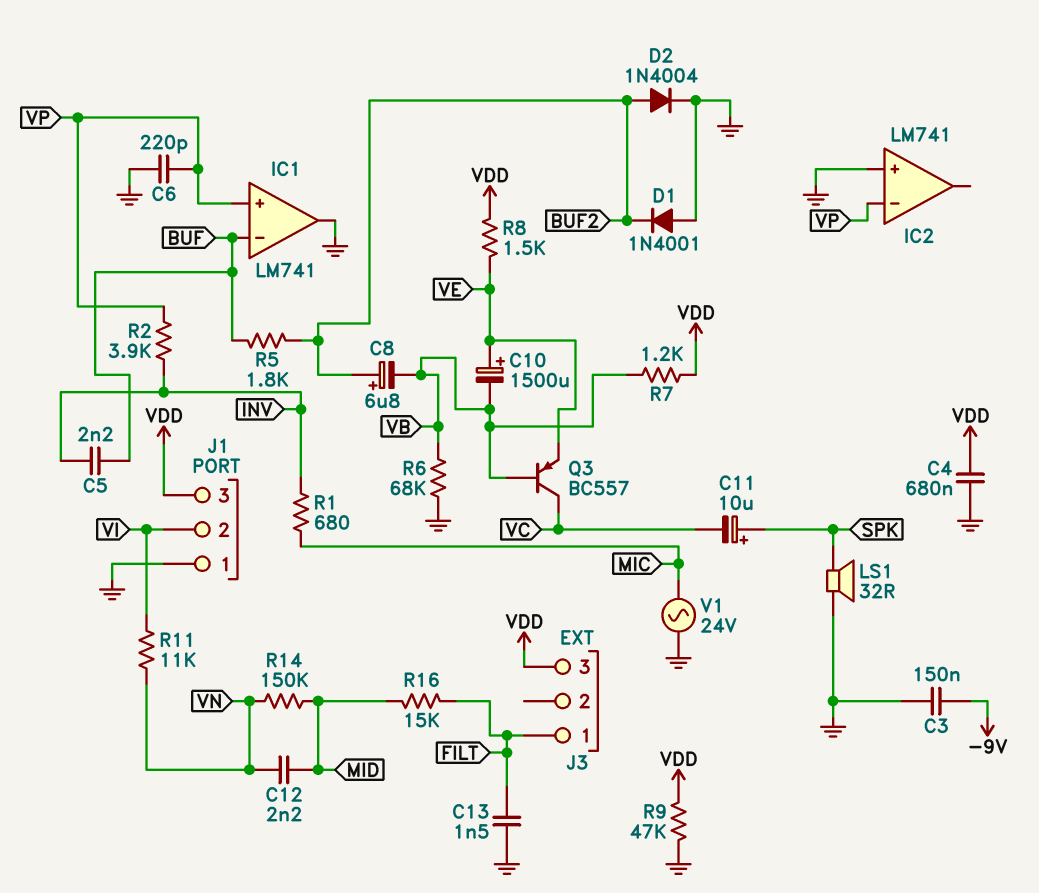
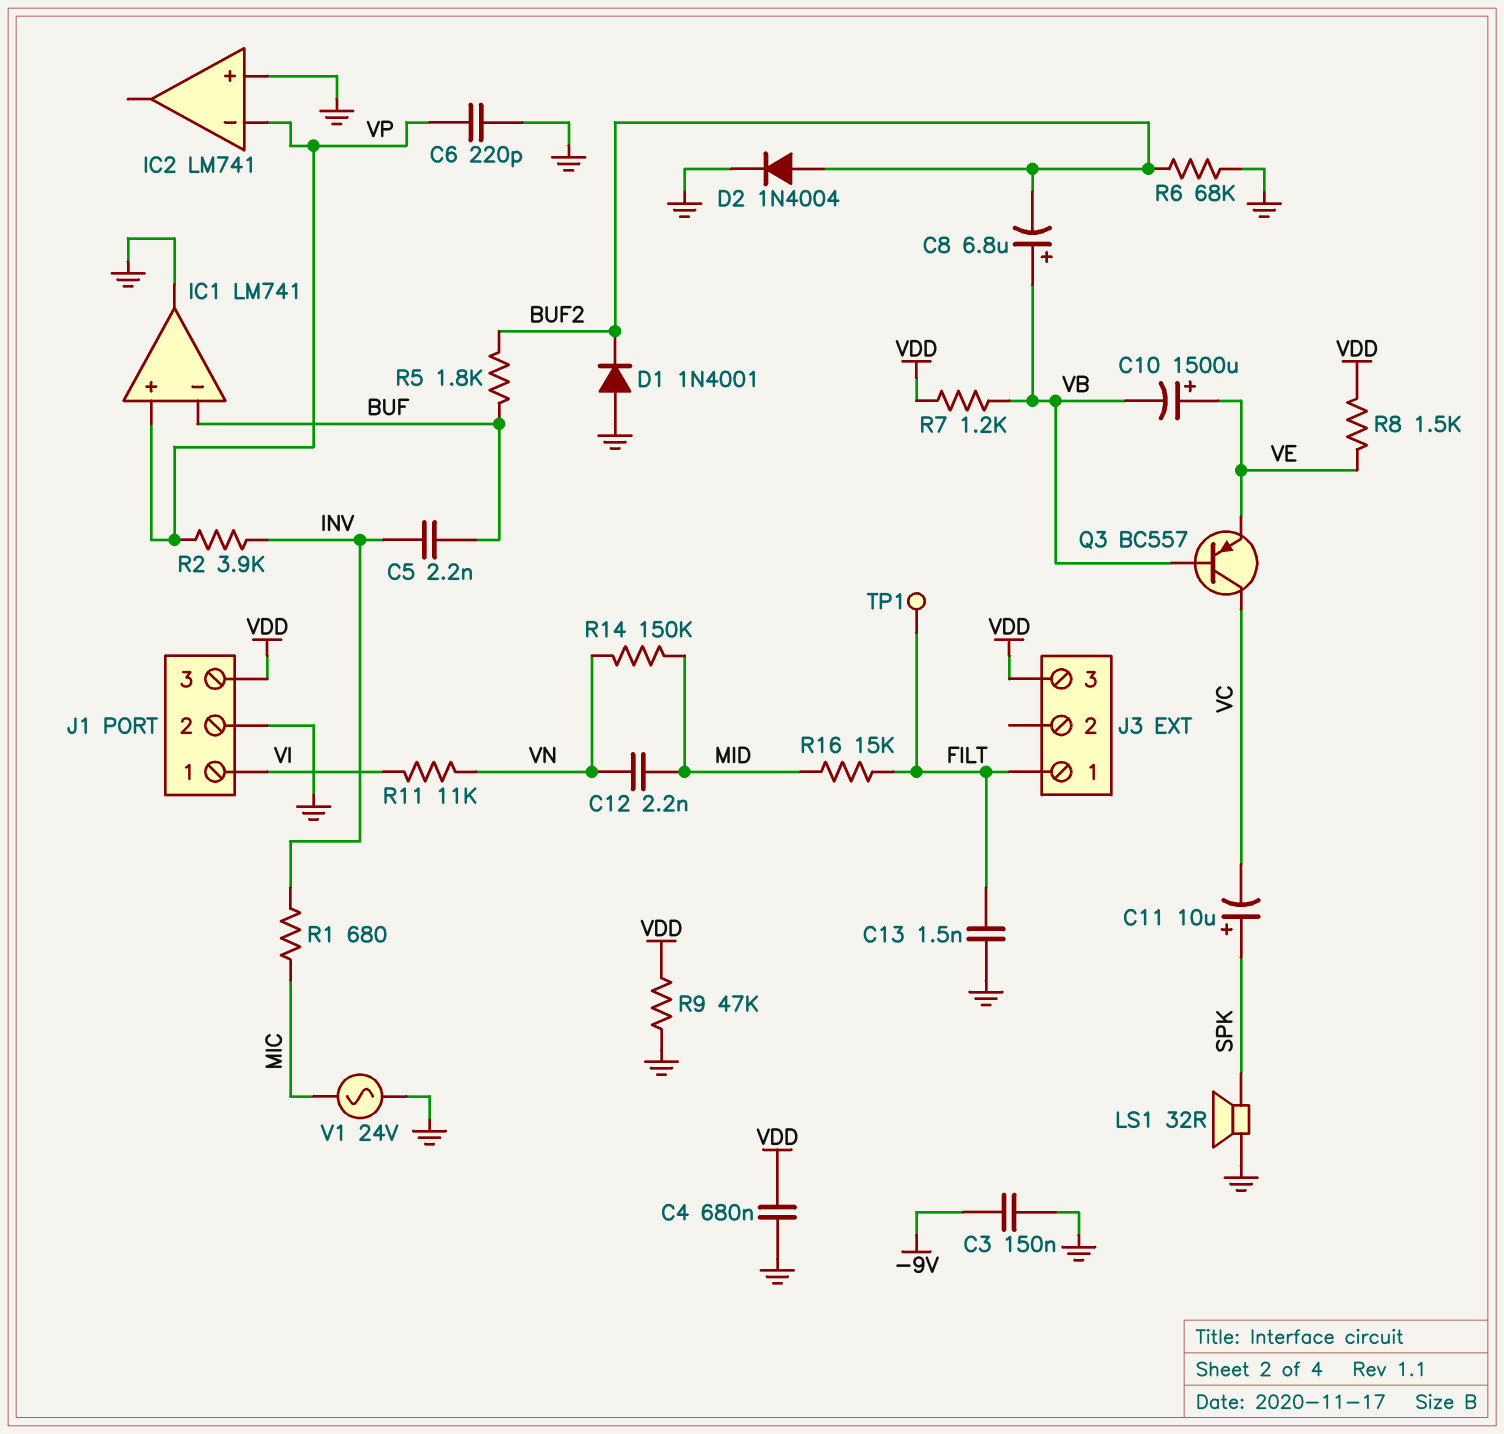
C8: 6.8uF (plus BUF2, minus VB) -> 6.8uF (plus VB, minus BUF2)
J1 pin 1: GND -> VI
J1 pin 2: VI -> GND
R6: 68k (GND, VB) -> 68k (BUF2, GND)
TP1: none -> test point (FILT)

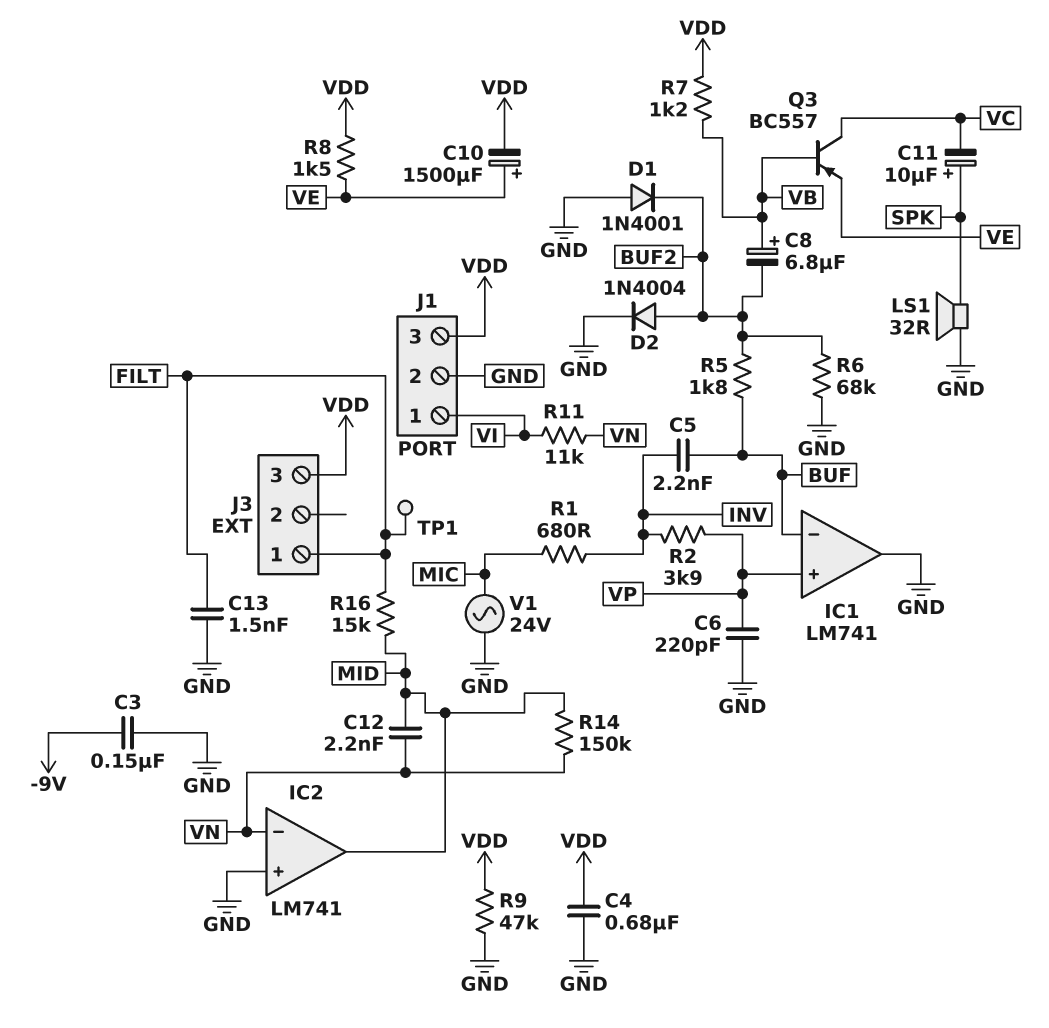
C10: 1500uF (plus VE, minus VB) -> 1500uF (plus VE, minus VDD)
IC2 pin in-: VP -> VN
IC2 pin out: none -> MID

